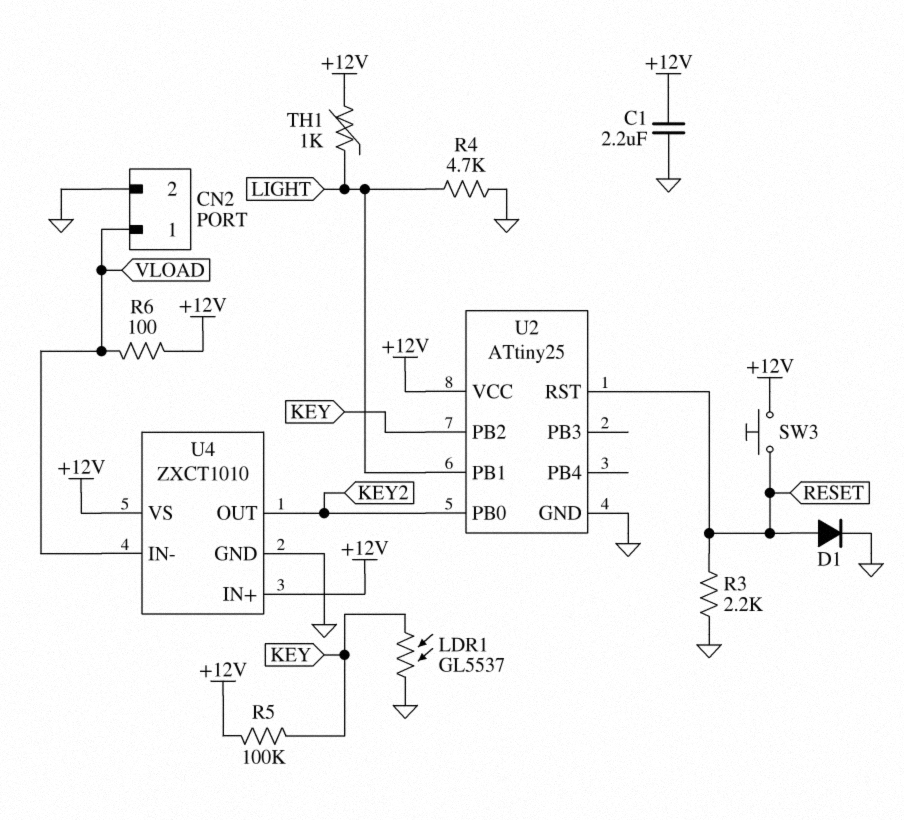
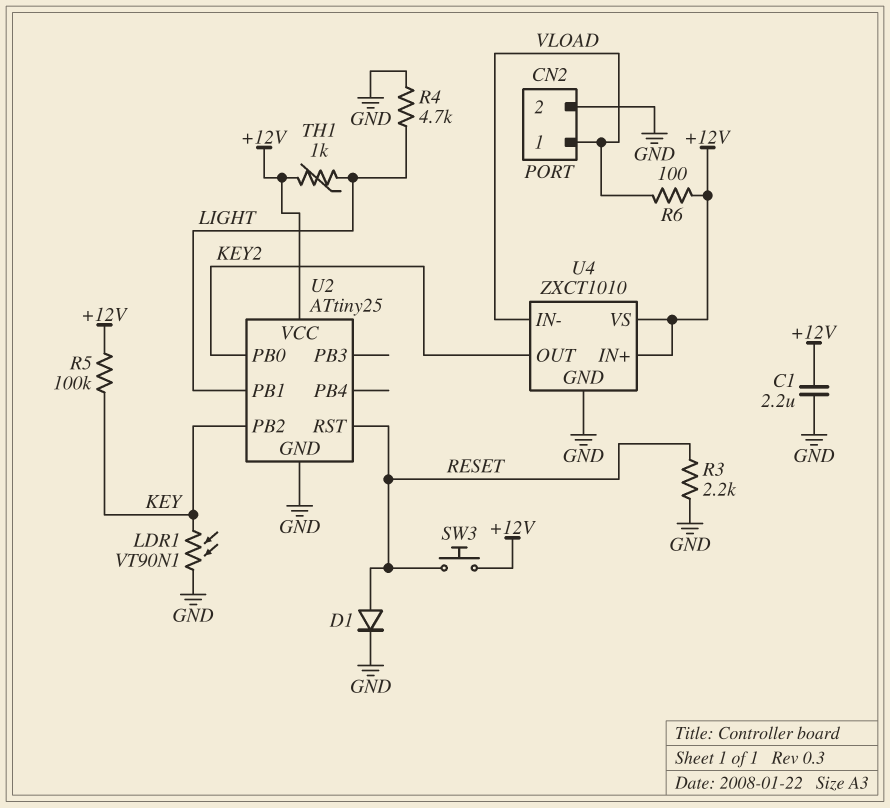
LDR1: GL5537 (GND, KEY) -> VT90N1 (GND, KEY)

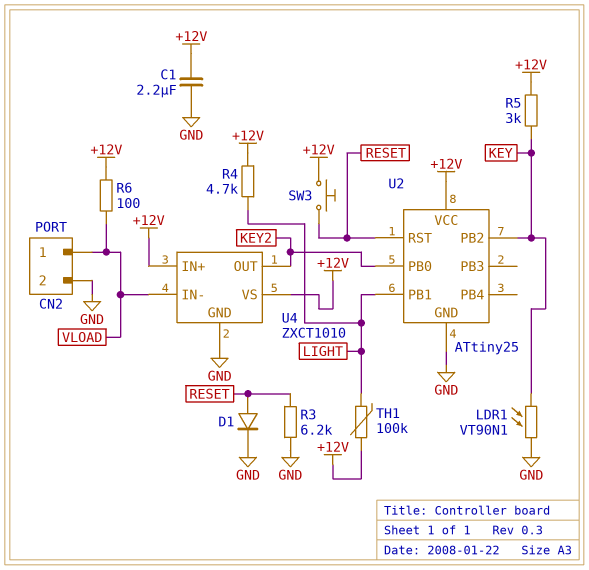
R3: 2.2k (GND, RESET) -> 6.2k (GND, RESET)
R4: 4.7k (GND, LIGHT) -> 4.7k (+12V, LIGHT)
R5: 100k (+12V, KEY) -> 3k (+12V, KEY)
TH1: 1k (+12V, LIGHT) -> 100k (+12V, LIGHT)

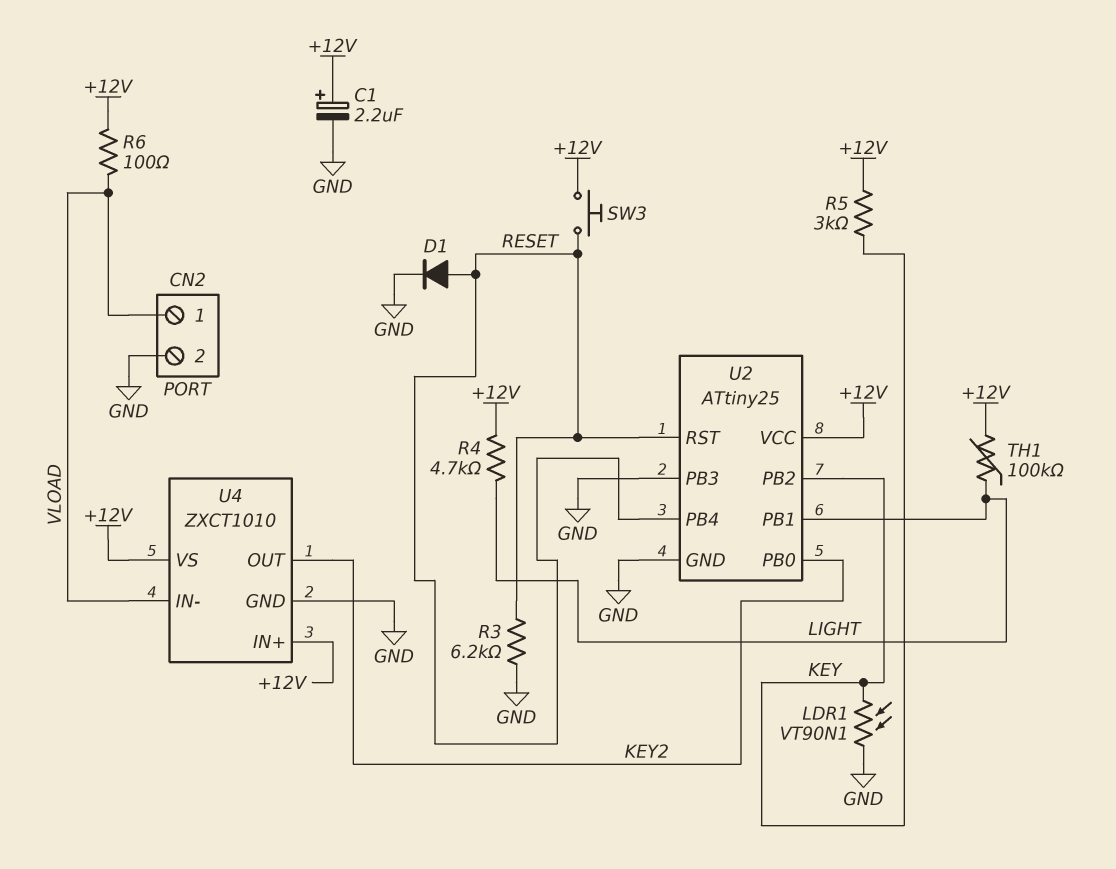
C1: 2.2uF (+12V, GND) -> 2.2uF (plus +12V, minus GND)
U2 pin PB3: none -> GND
U2 pin PB4: none -> RESET

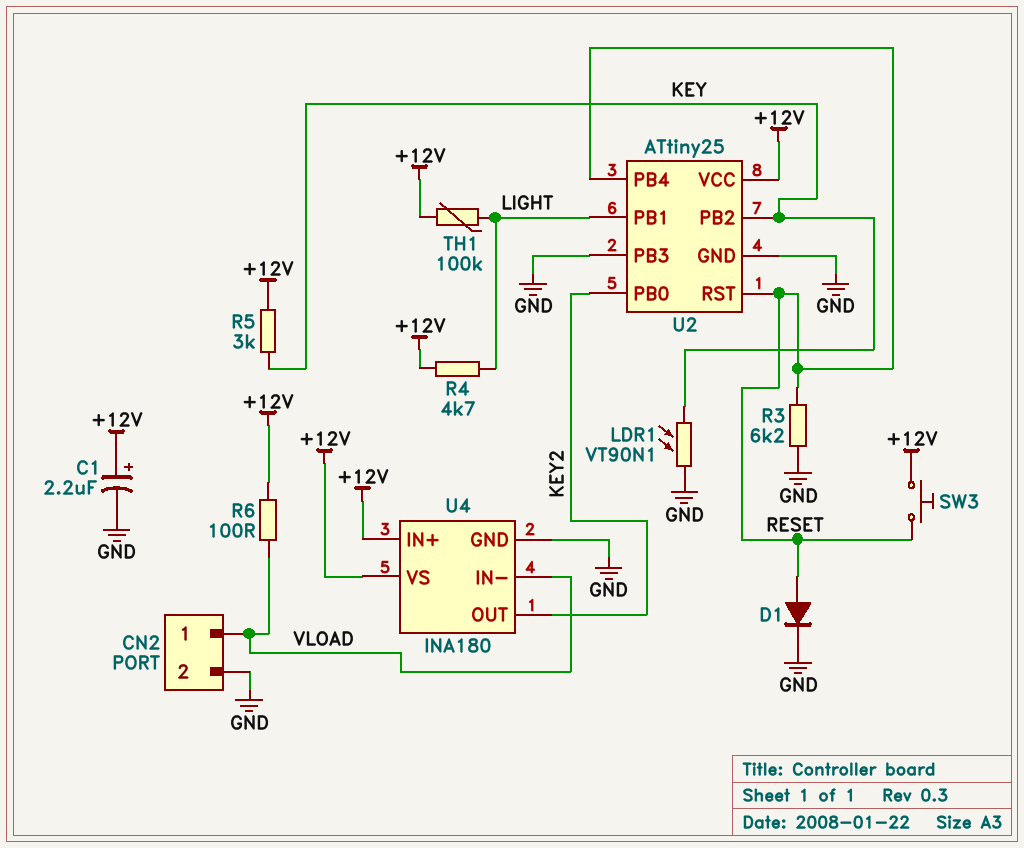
U4: ZXCT1010 -> INA180

